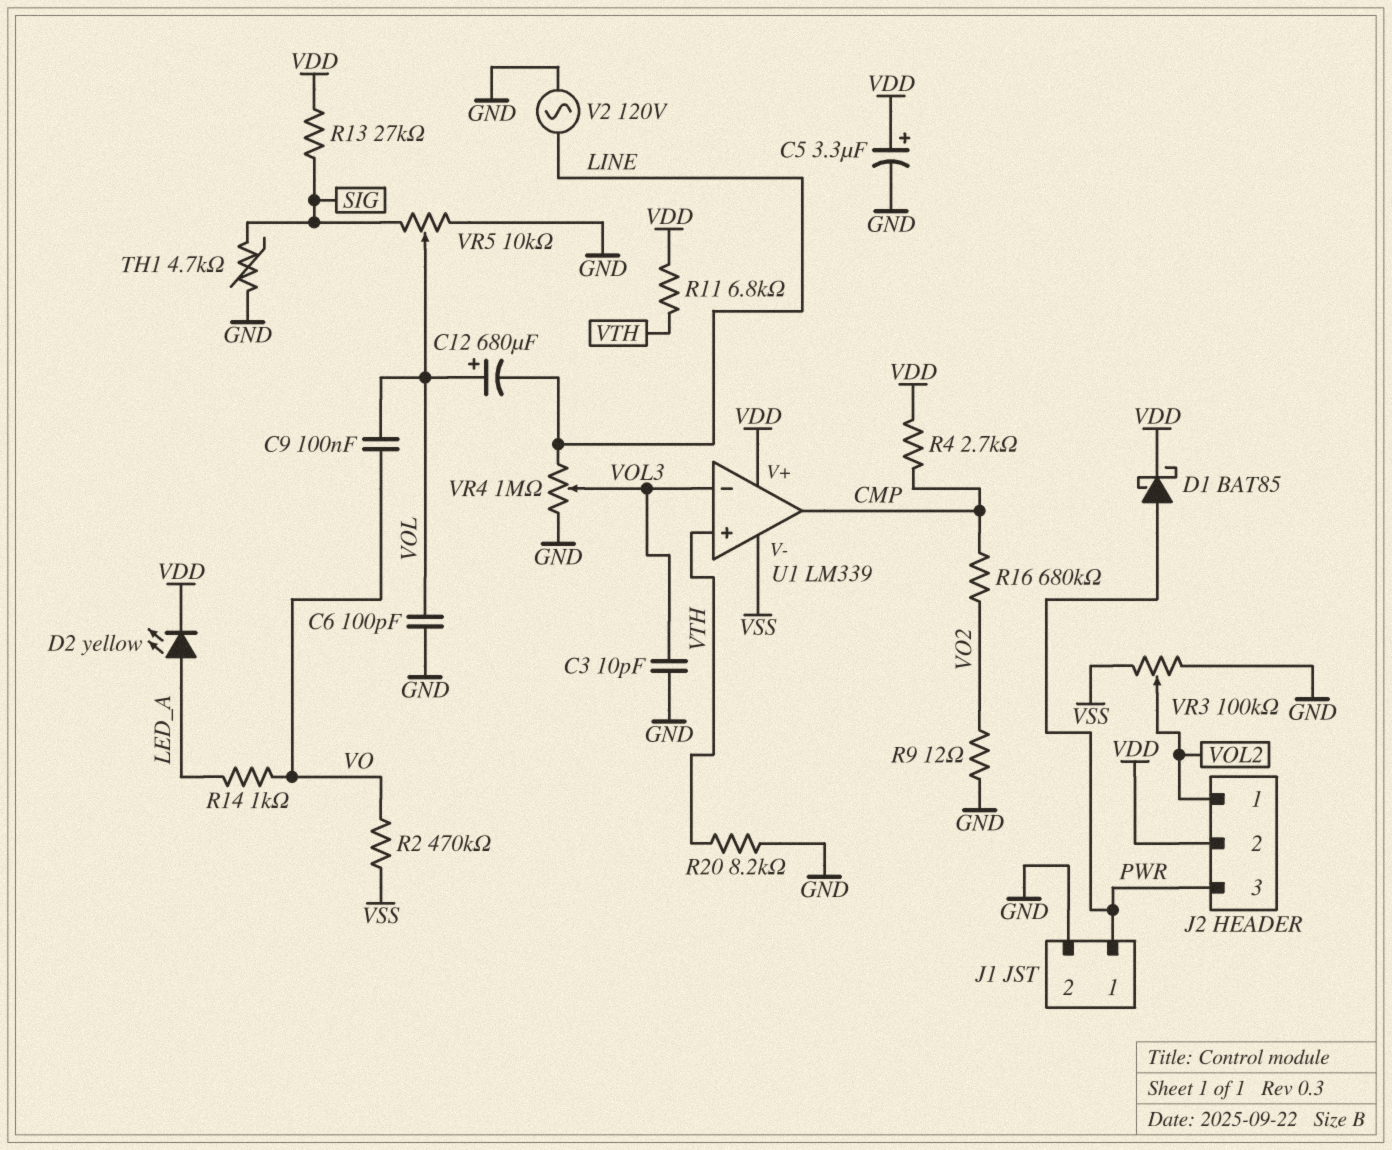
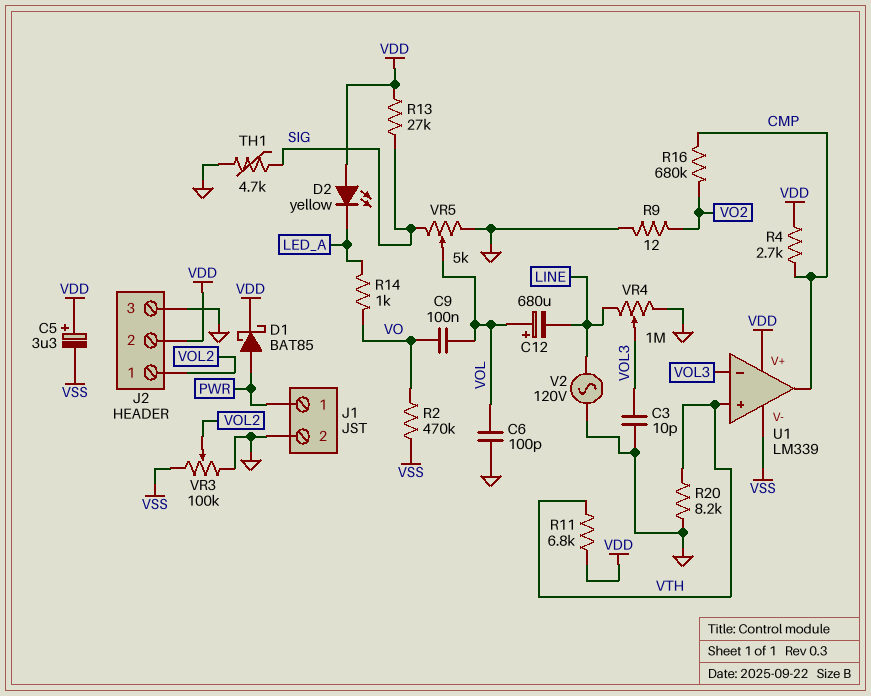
C5: 3.3uF (plus VDD, minus GND) -> 3.3uF (plus VDD, minus VSS)
D2: LED yellow (A LED_A, K VDD) -> LED yellow (A VDD, K LED_A)
J2 pin 3: PWR -> GND
VR5: 10k (GND, SIG, wiper VOL) -> 5k (GND, SIG, wiper VOL)

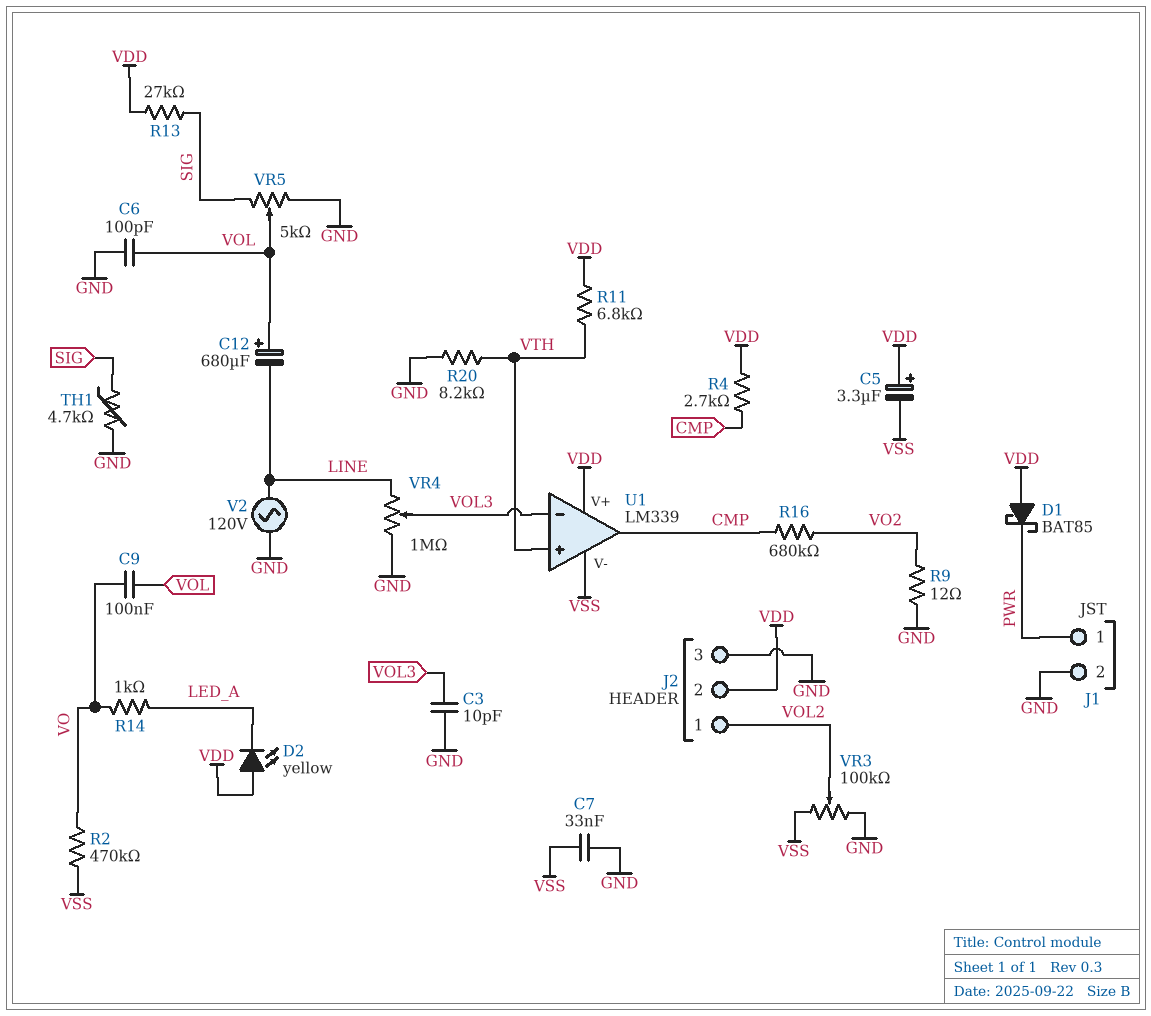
C7: none -> 33nF (GND, VSS)
D1: schottky BAT85 (A PWR, K VDD) -> schottky BAT85 (A VDD, K PWR)

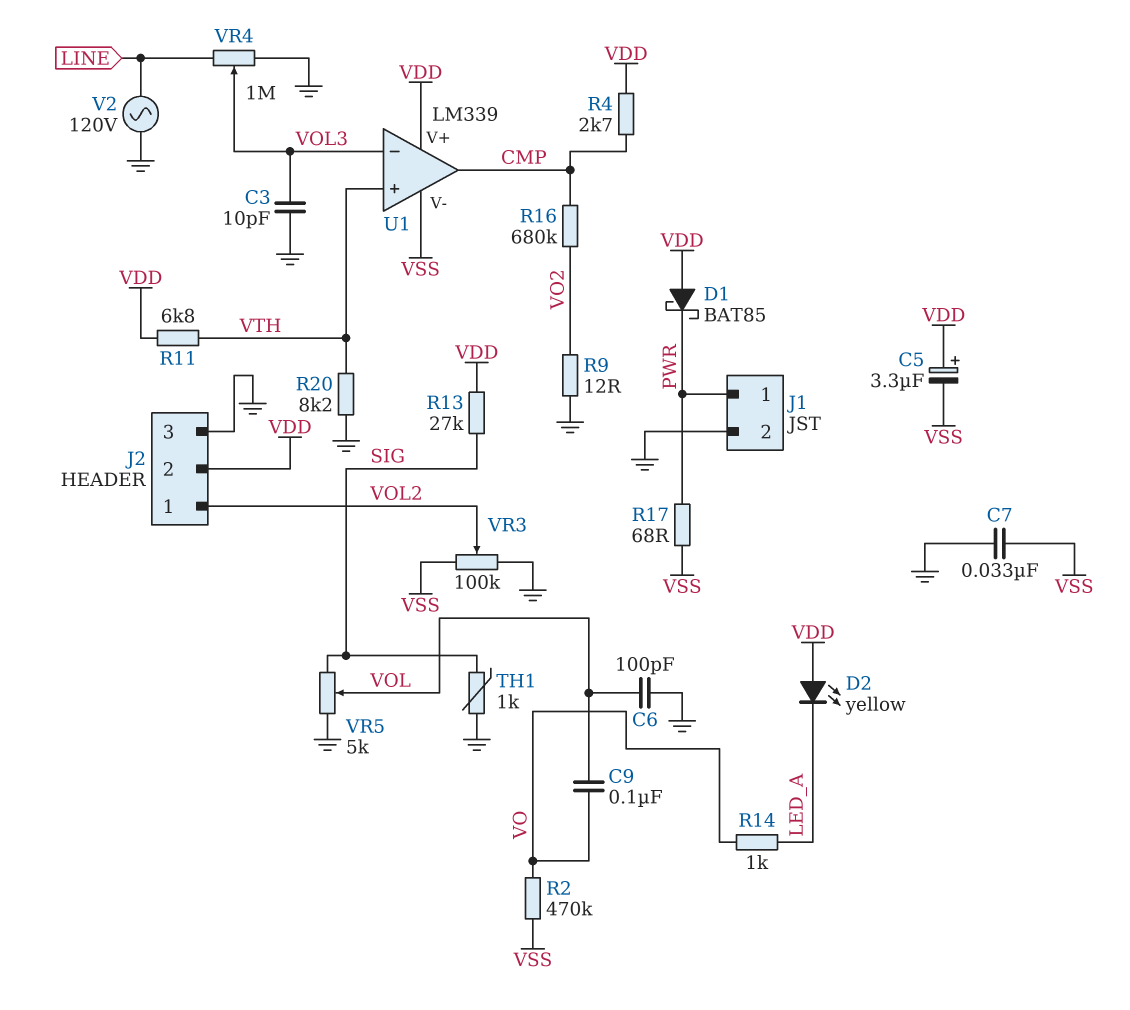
C12: 680uF (plus VOL, minus LINE) -> none
R17: none -> 68 (PWR, VSS)
TH1: 4.7k (GND, SIG) -> 1k (GND, SIG)

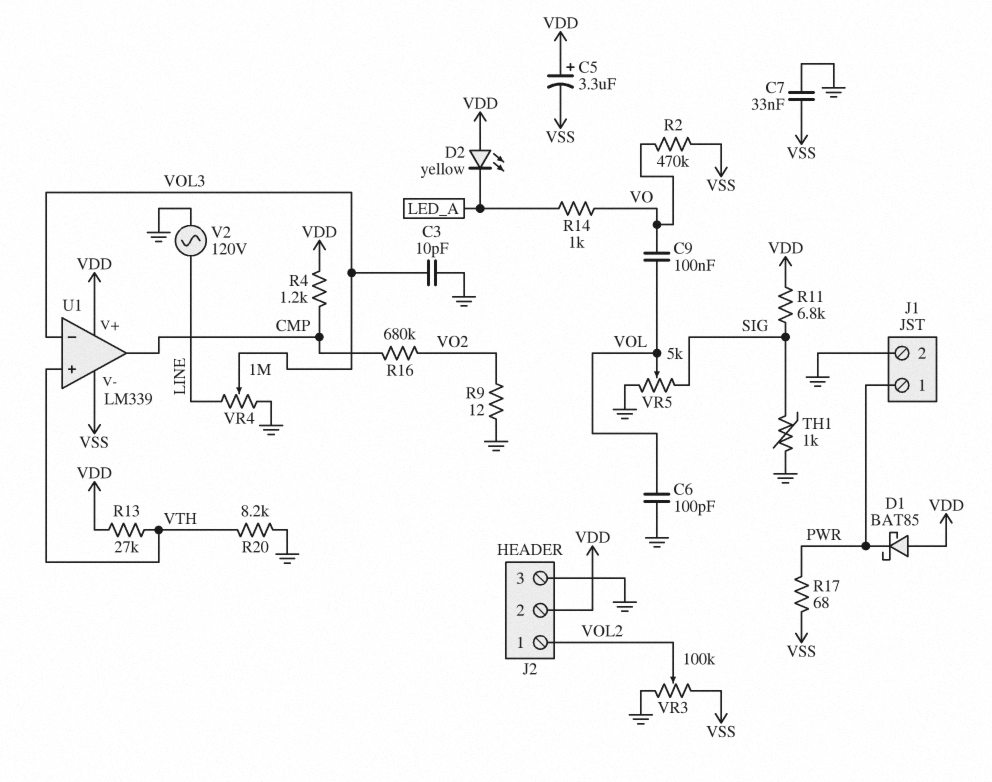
R4: 2.7k (CMP, VDD) -> 1.2k (CMP, VDD)
R11: 6.8k (VDD, VTH) -> 6.8k (SIG, VDD)
R13: 27k (SIG, VDD) -> 27k (VDD, VTH)

